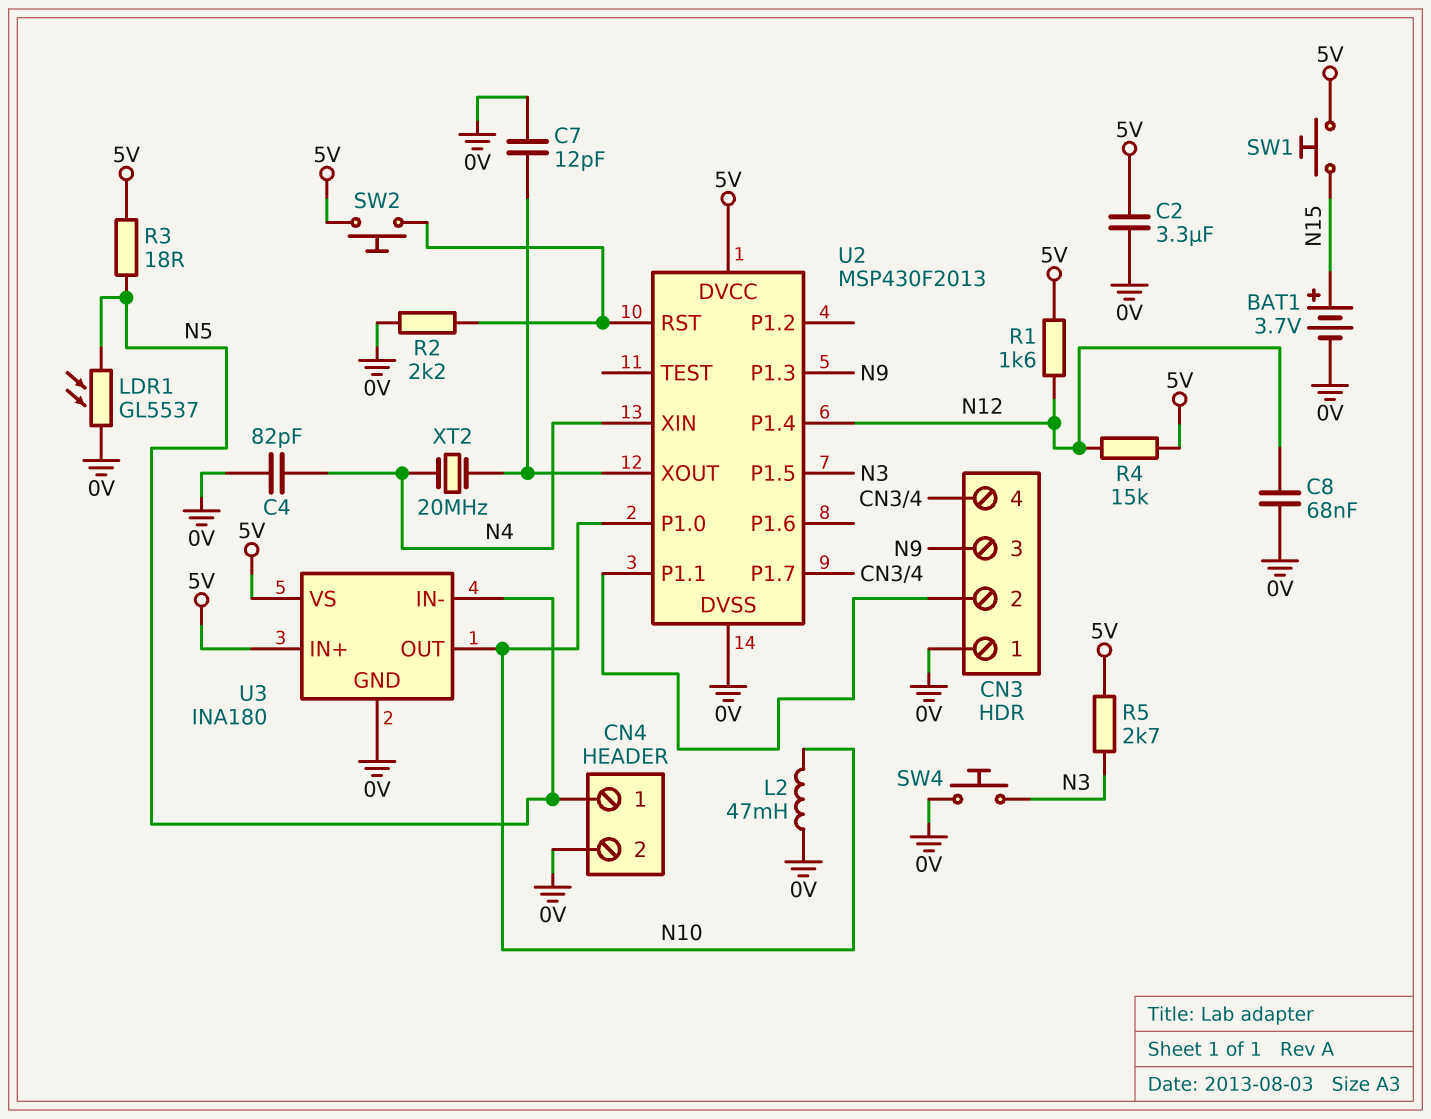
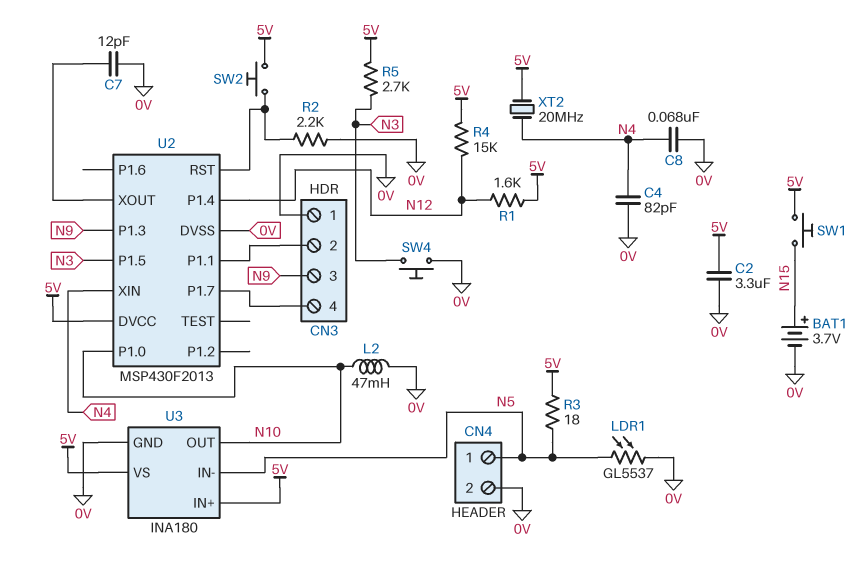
C8: 68nF (0V, N12) -> 68nF (0V, N4)
XT2: 20MHz (N4, U2/XOUT) -> 20MHz (5V, N4)

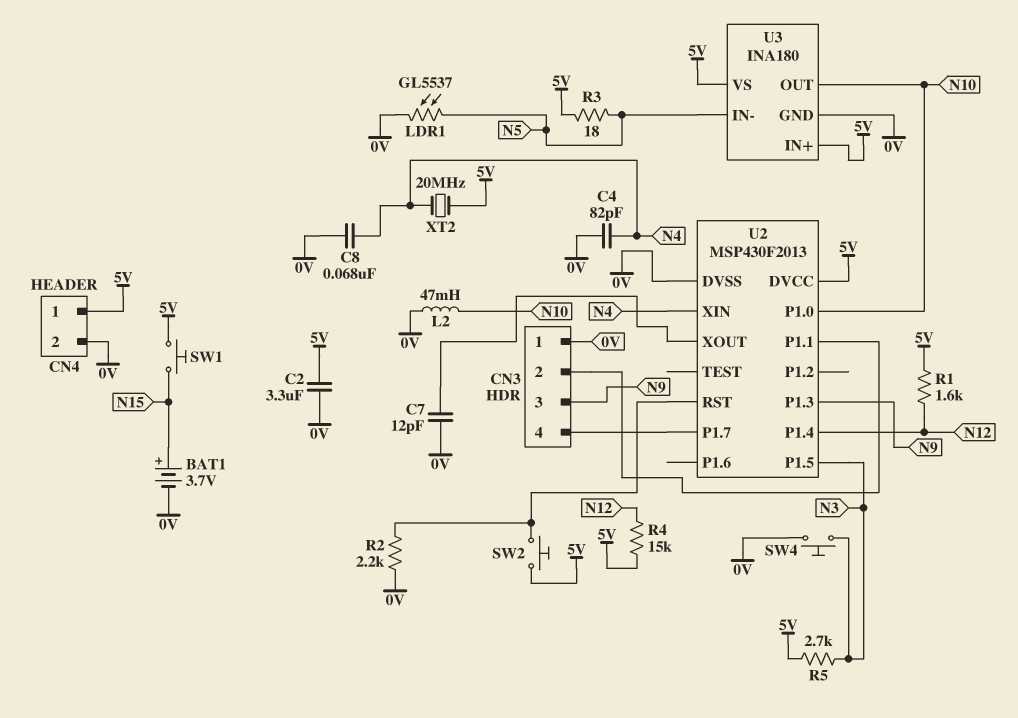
CN4 pin 1: N5 -> 5V

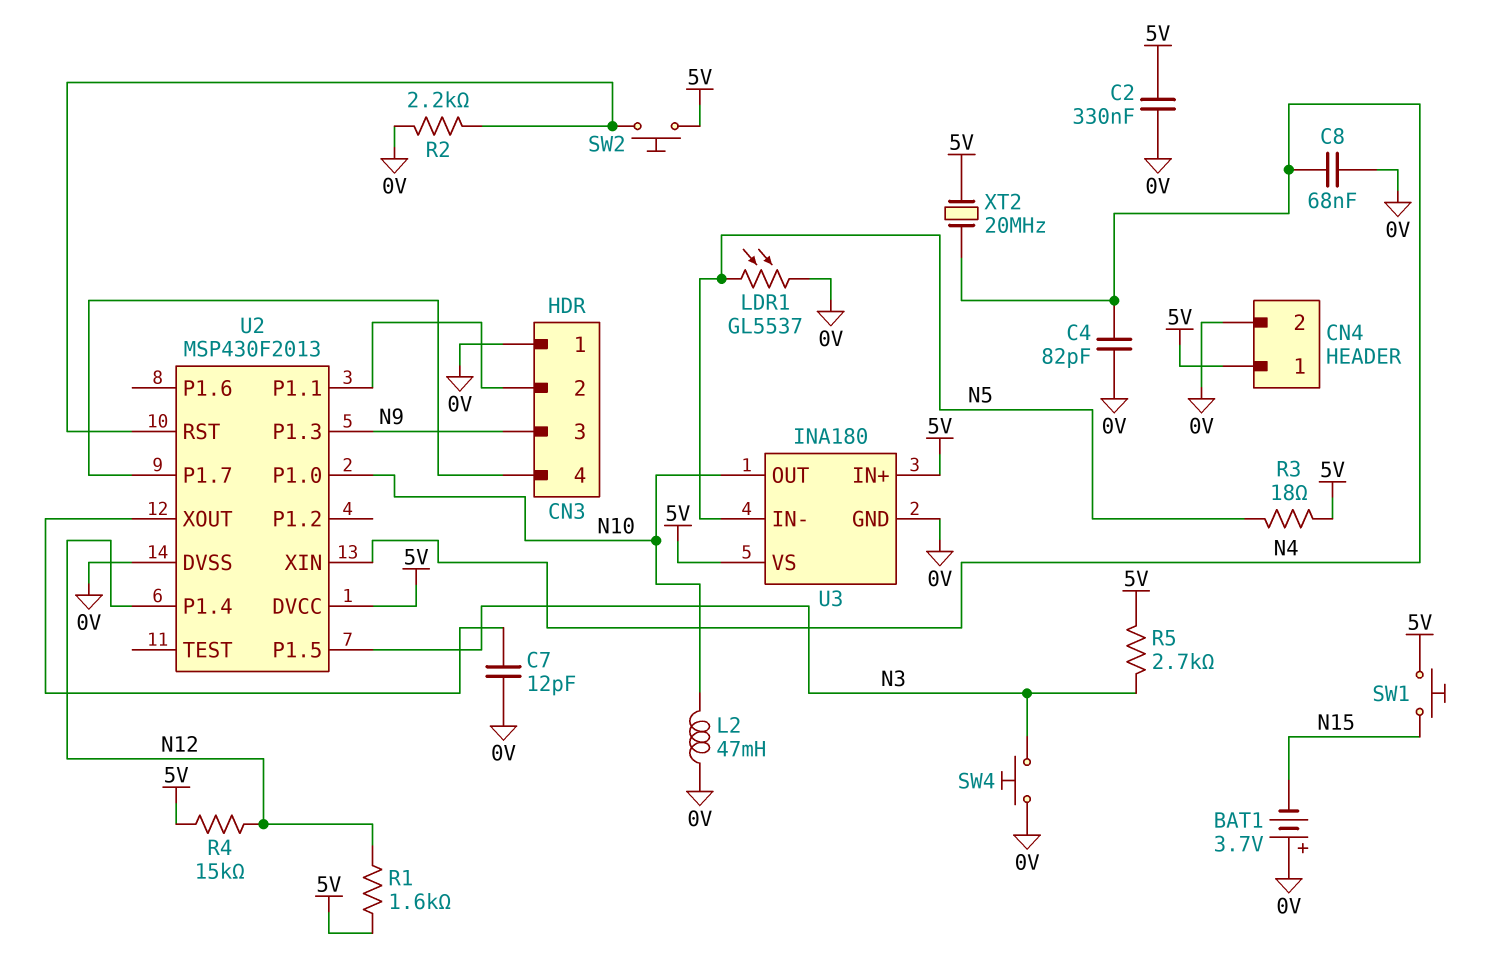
BAT1: 3.7V (plus N15, minus 0V) -> 3.7V (plus 0V, minus N15)
C2: 3.3uF (0V, 5V) -> 330nF (0V, 5V)

